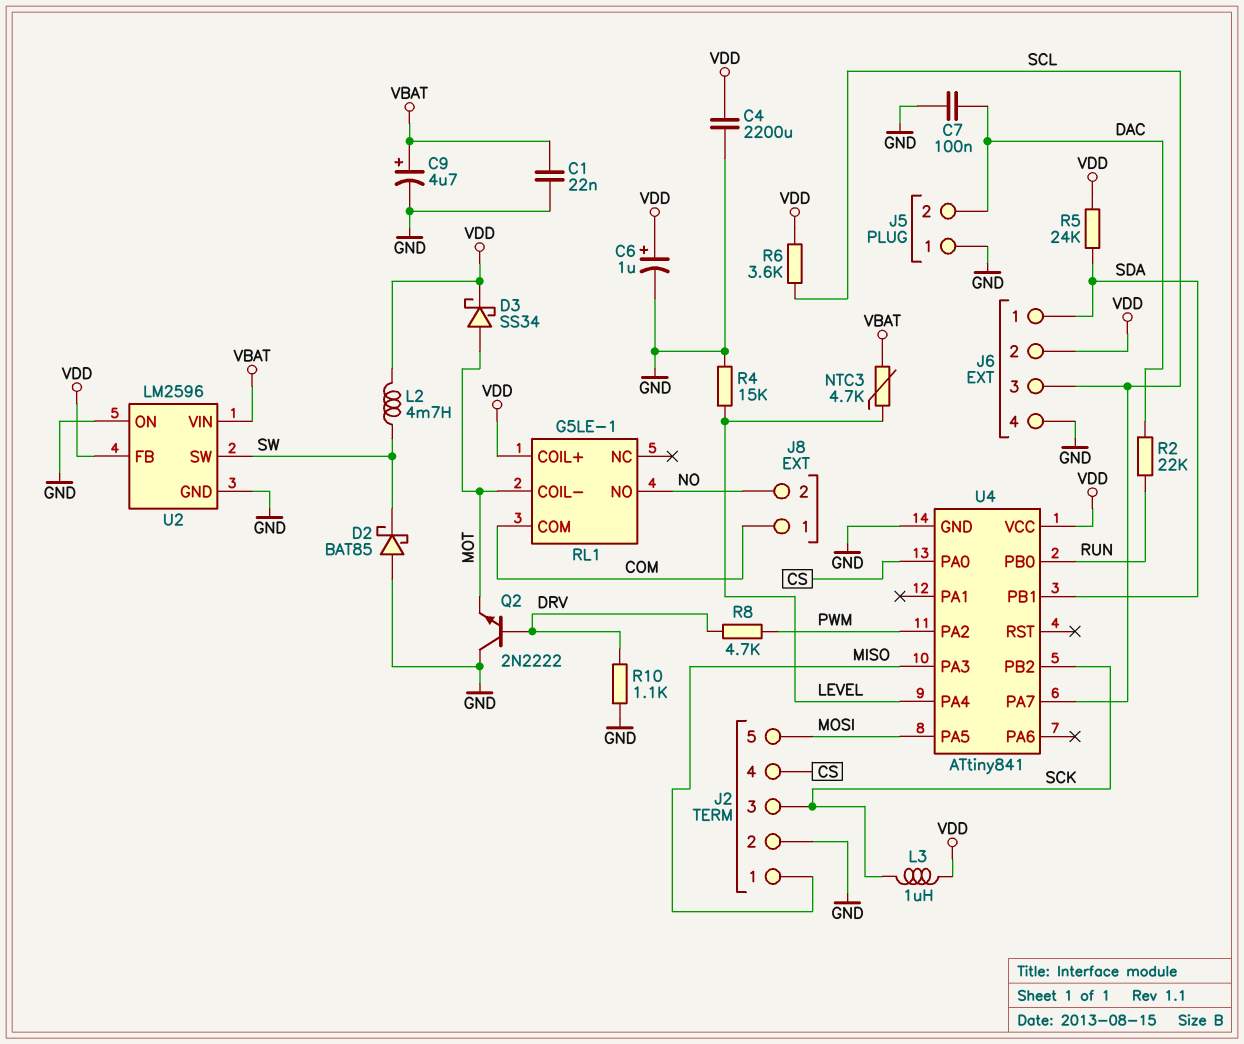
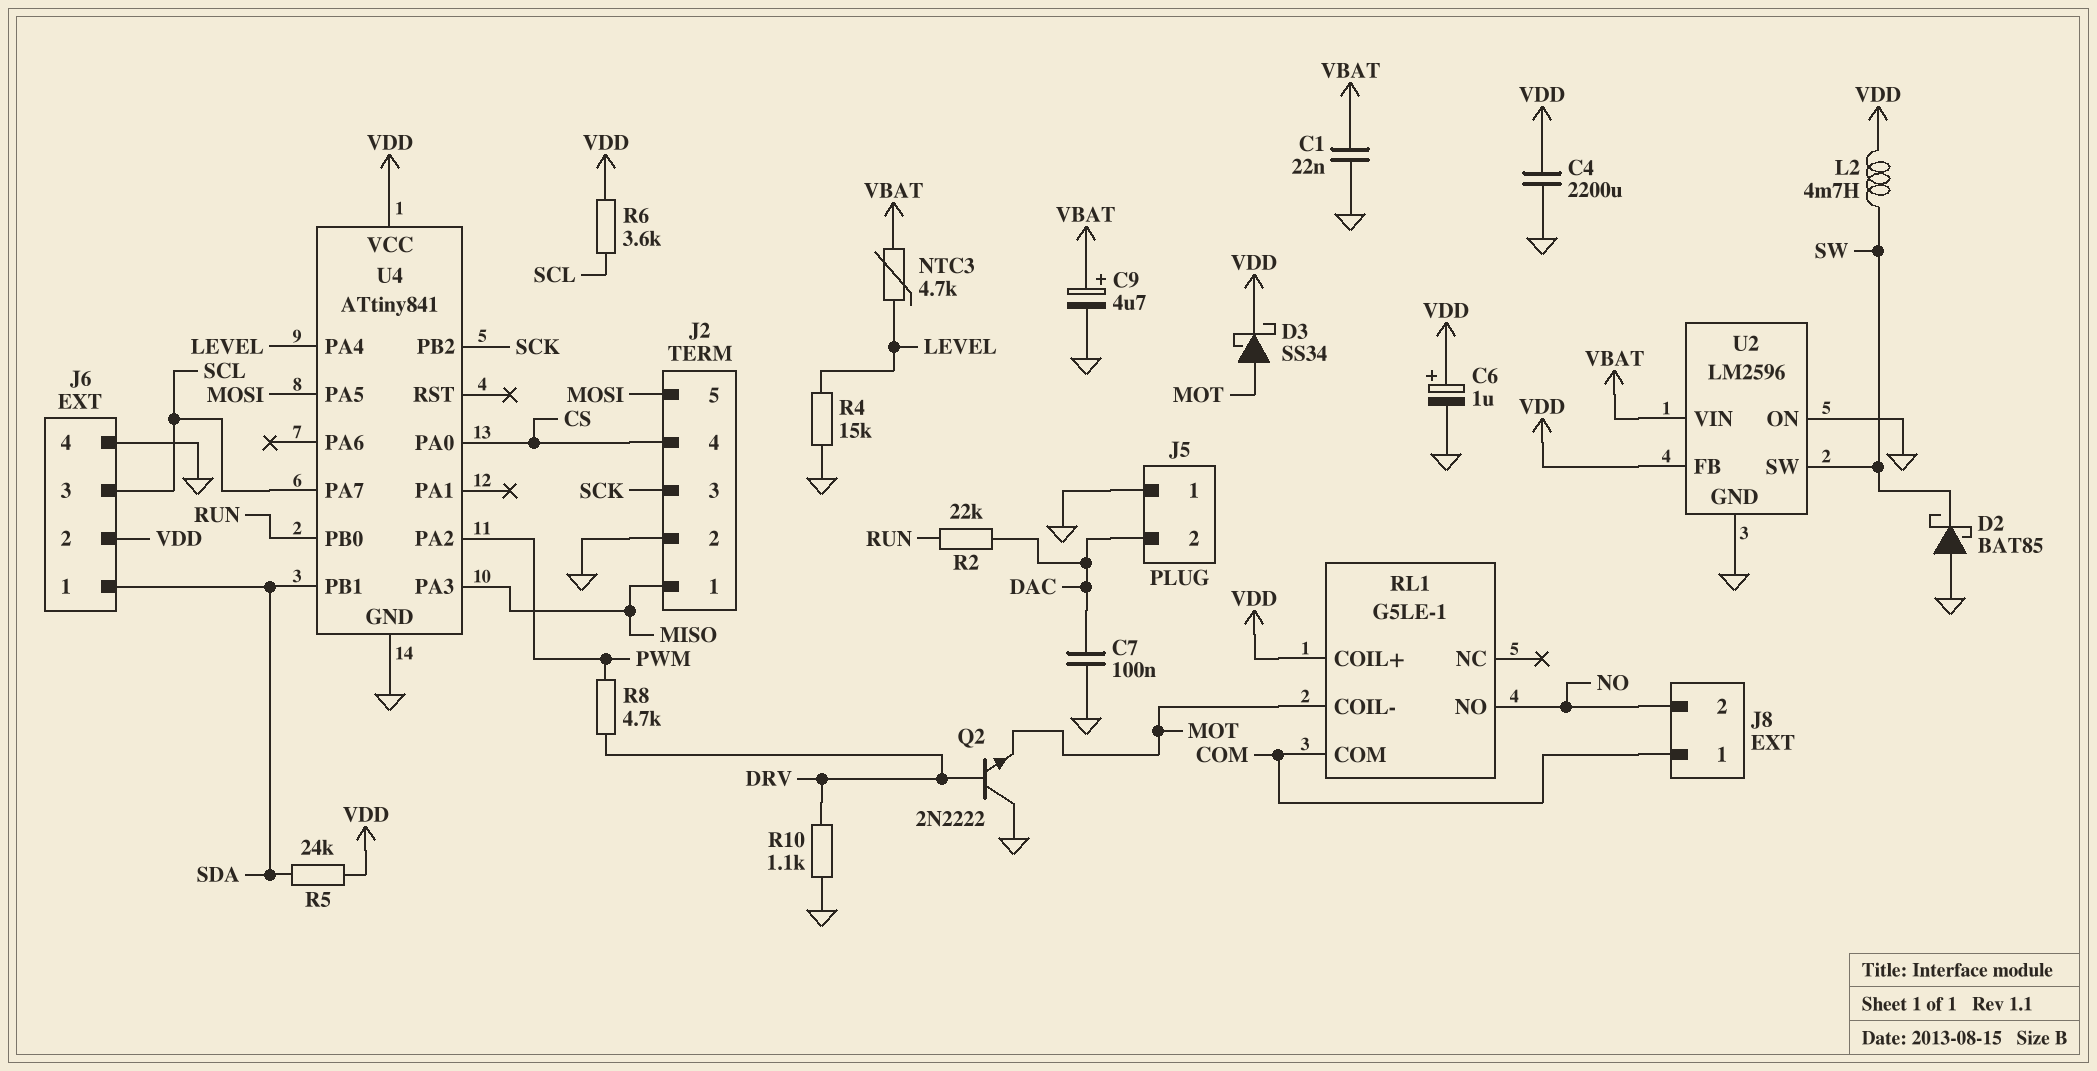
L3: 1uH (SCK, VDD) -> none

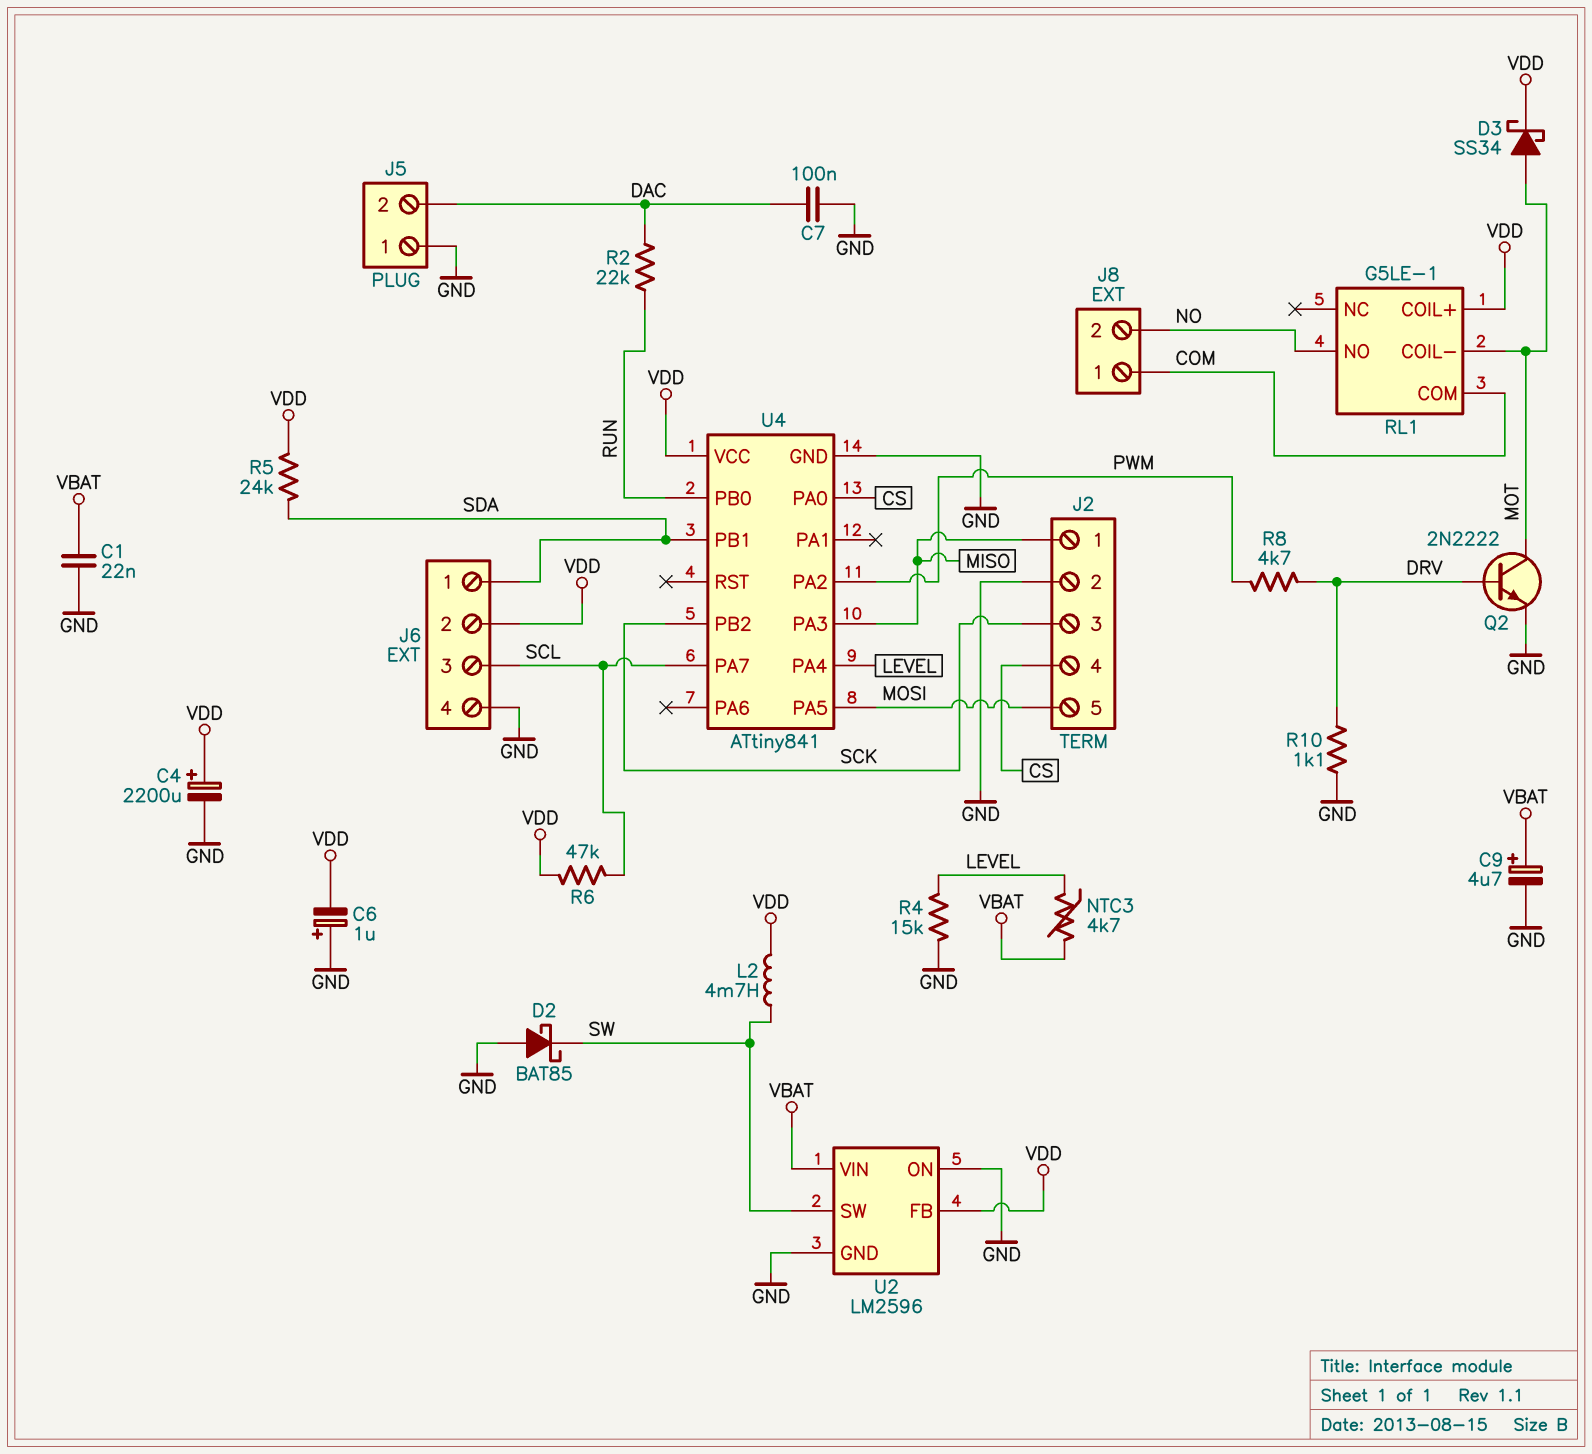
C4: 2200uF (GND, VDD) -> 2200uF (plus VDD, minus GND)
C6: 1uF (plus VDD, minus GND) -> 1uF (plus GND, minus VDD)
Q2: NPN 2N2222 (B DRV, C GND, E MOT) -> NPN 2N2222 (B DRV, C MOT, E GND)
R6: 3.6k (SCL, VDD) -> 47k (SCL, VDD)

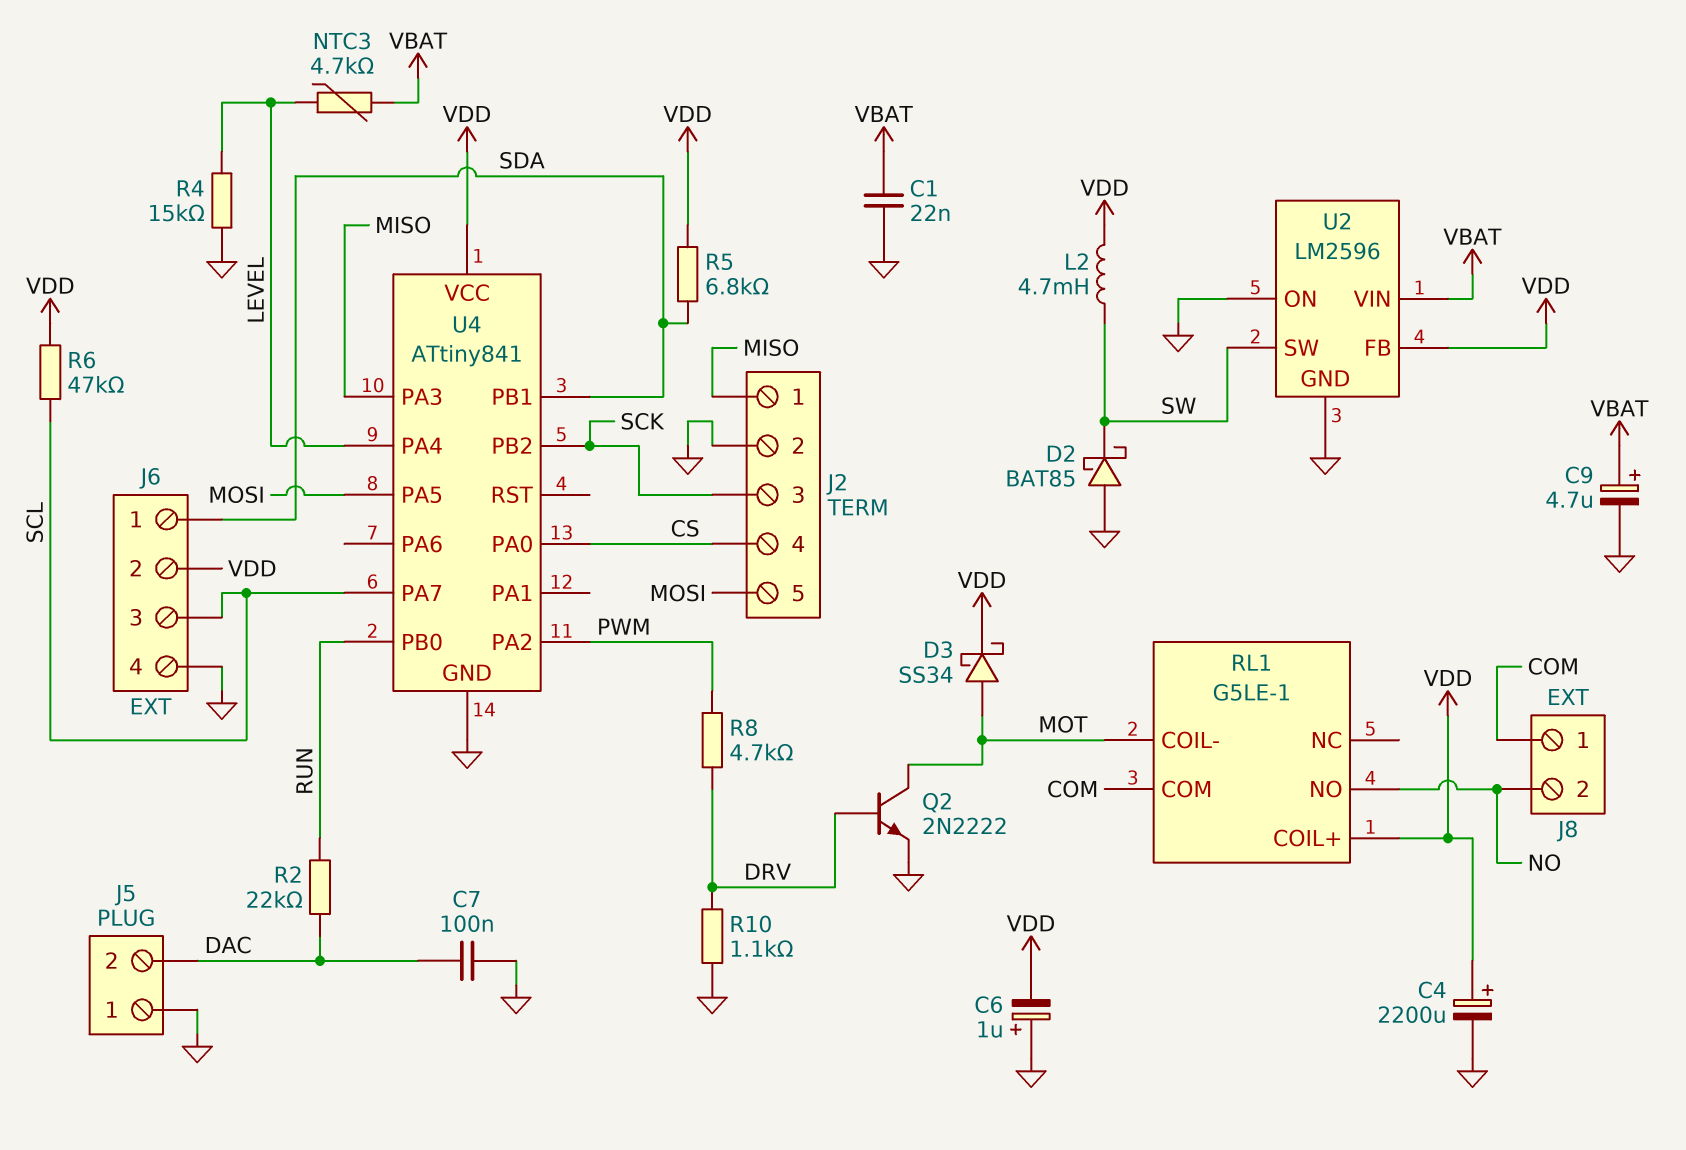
R5: 24k (SDA, VDD) -> 6.8k (SDA, VDD)

